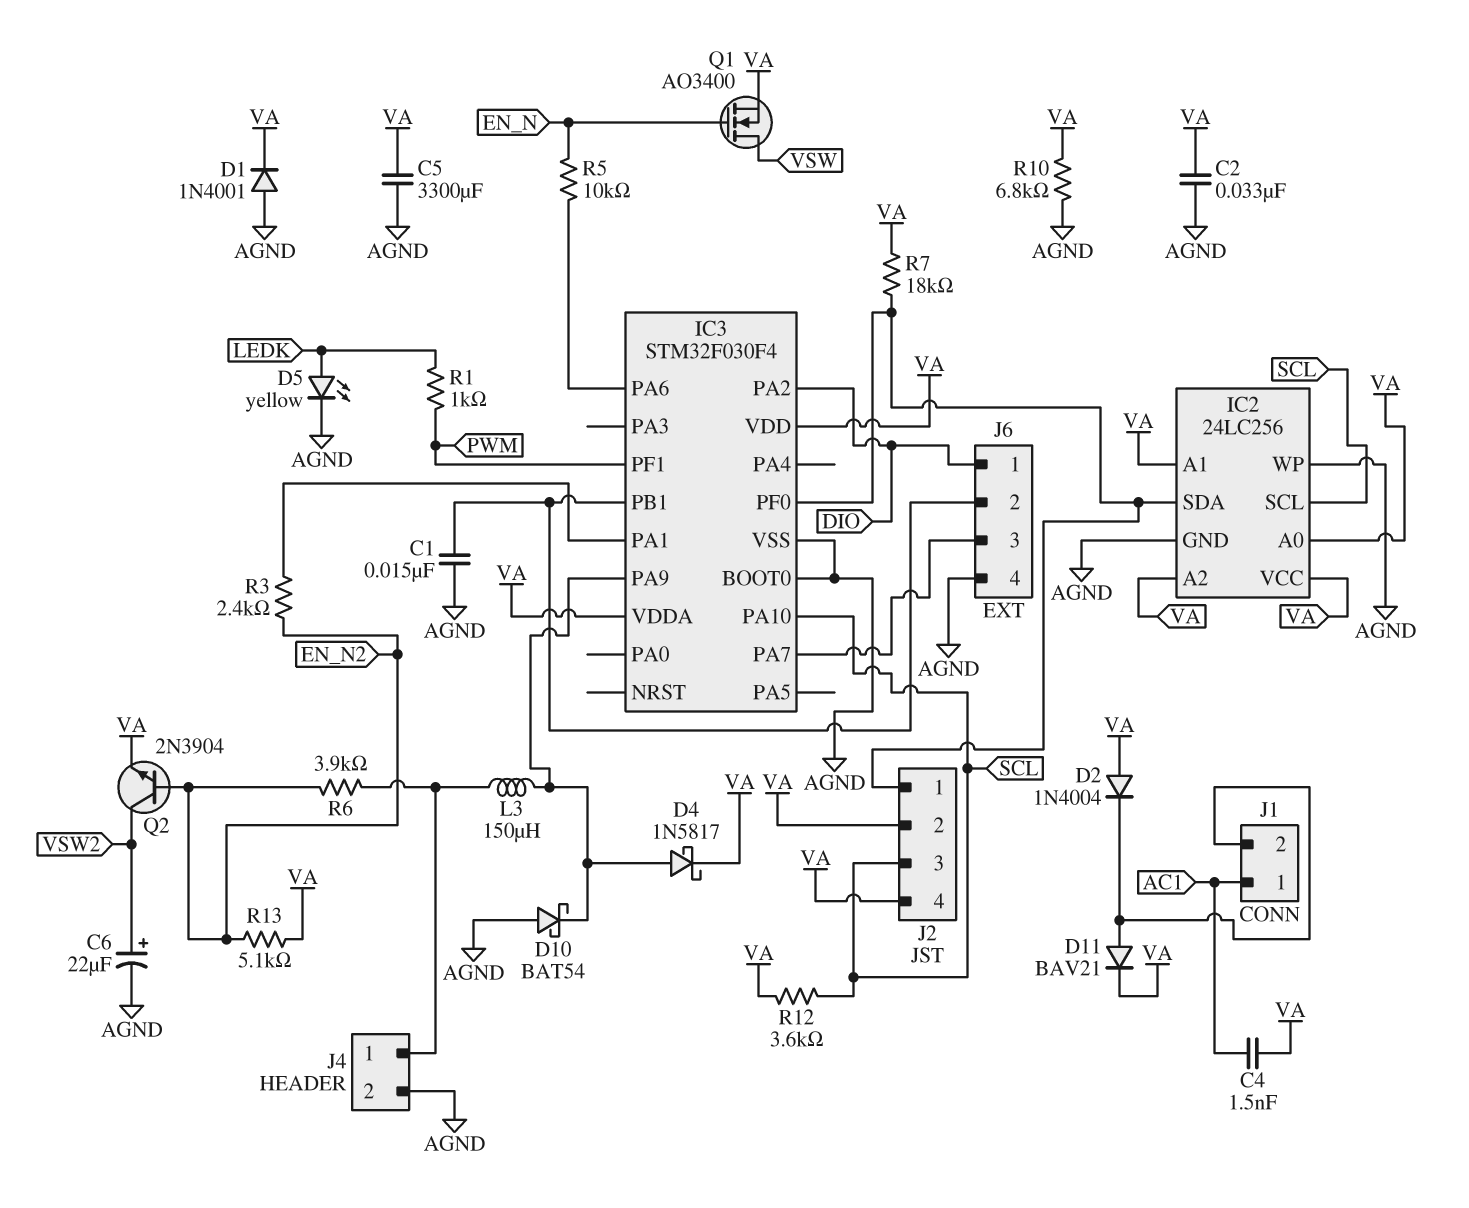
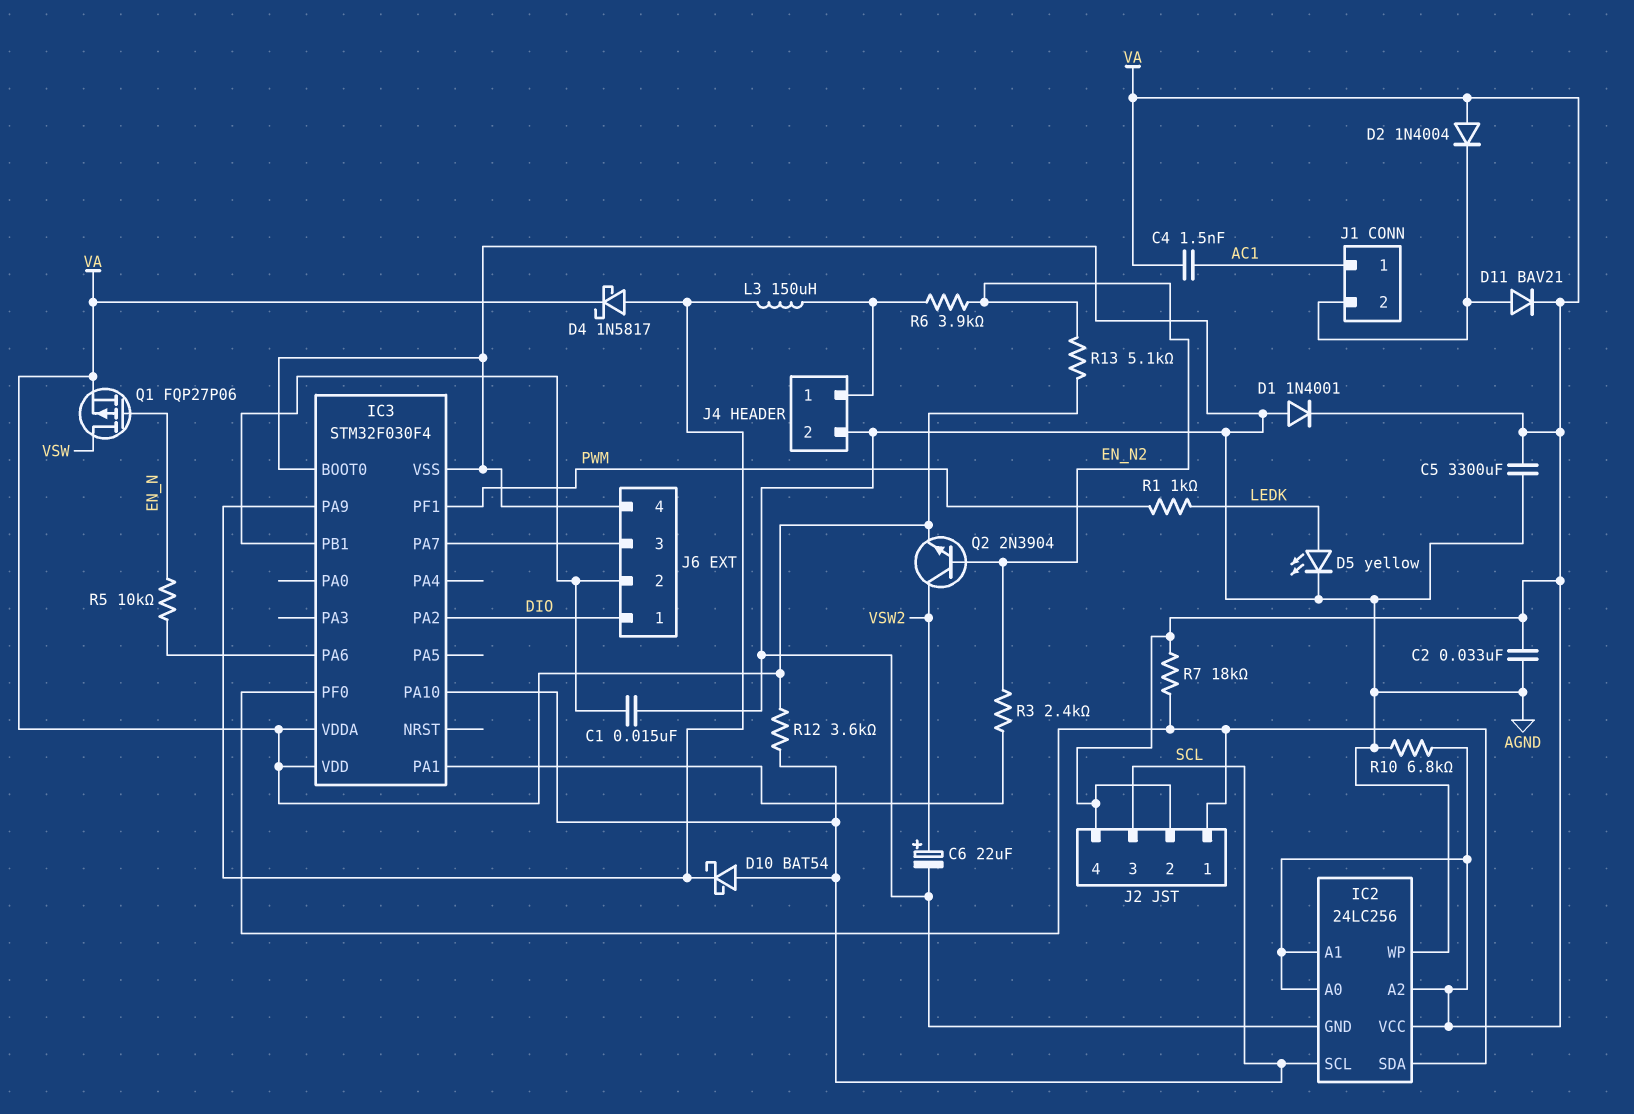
D10: schottky BAT54 (A AGND, K IC3/PA9) -> schottky BAT54 (A SCL, K IC3/PA9)
Q1: NMOS AO3400 (G EN_N, D VSW, S VA) -> PMOS FQP27P06 (G EN_N, D VSW, S VA)

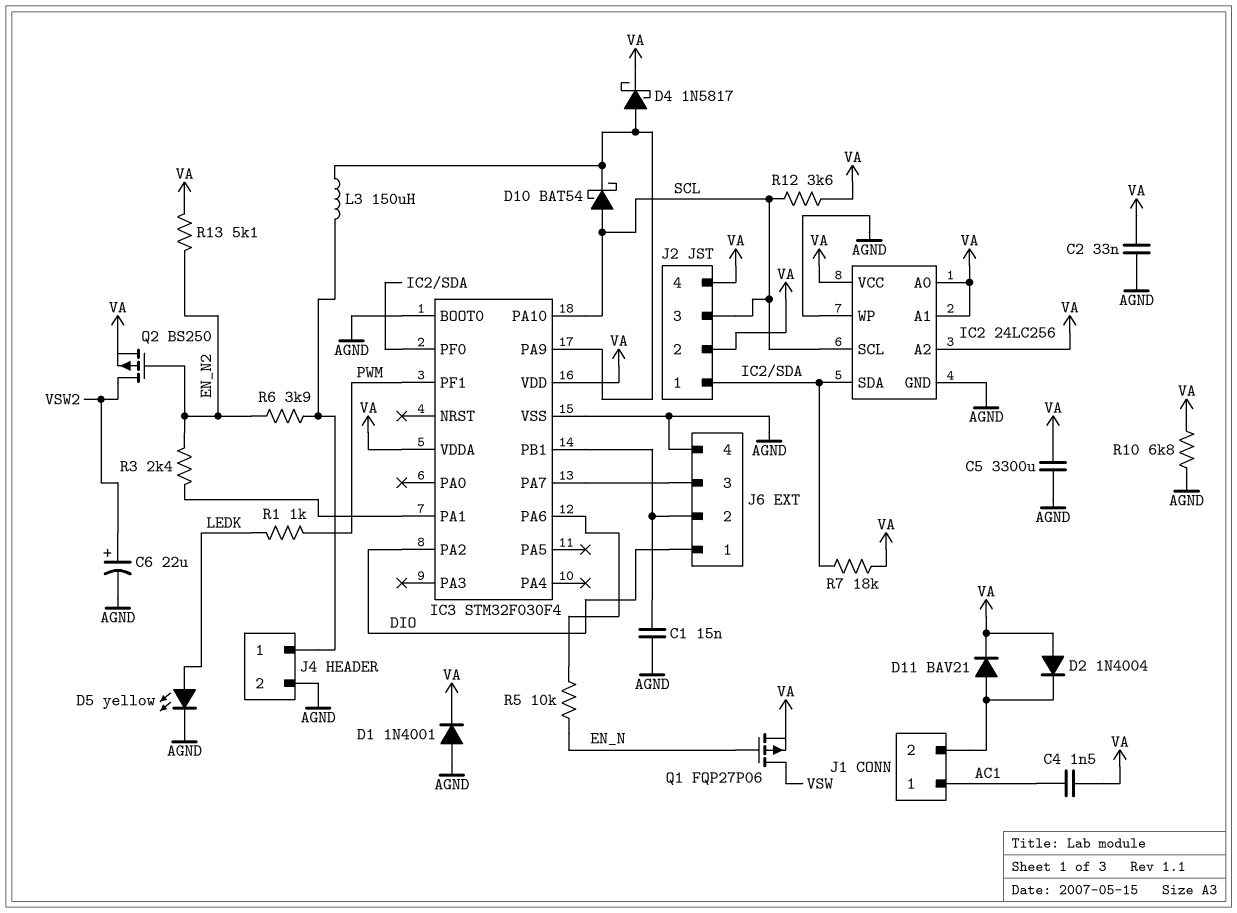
Q2: NPN 2N3904 (B EN_N2, C VSW2, E VA) -> PMOS BS250 (G EN_N2, D VSW2, S VA)

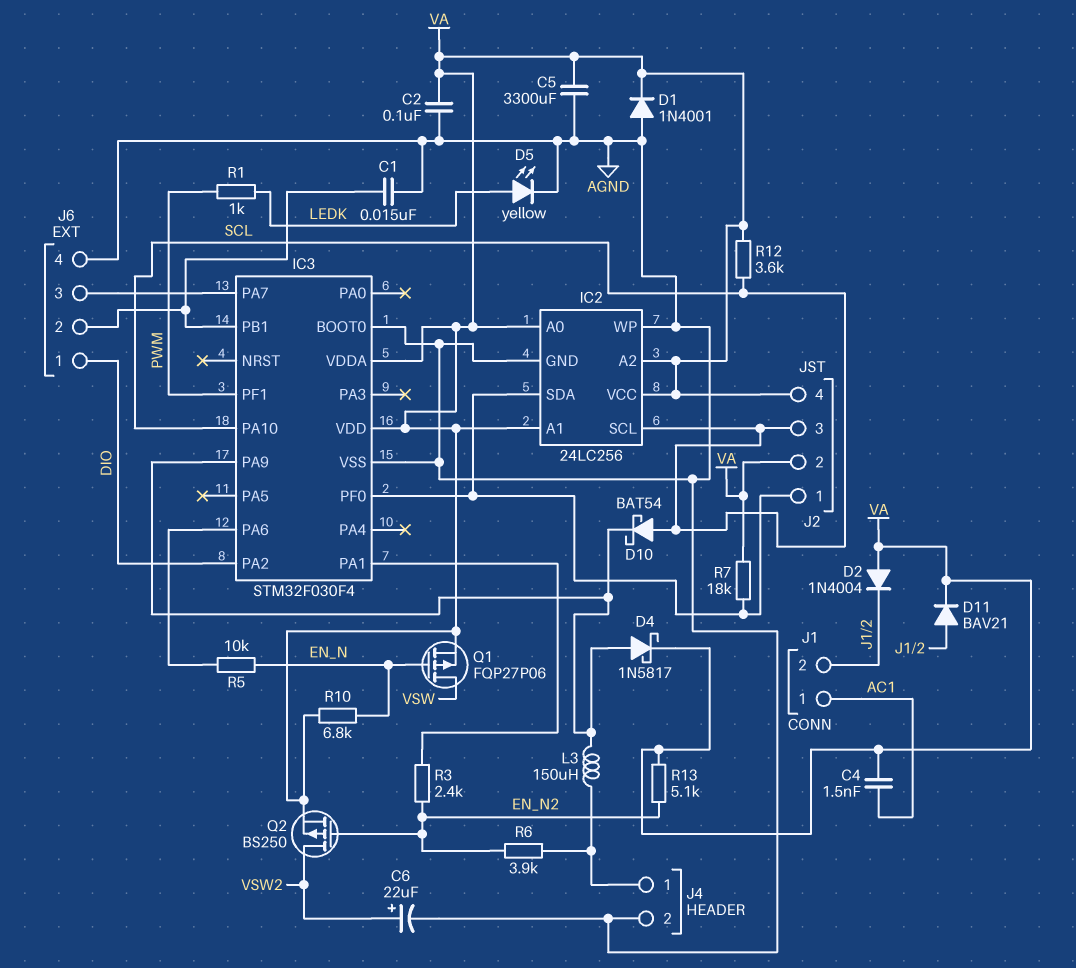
C2: 33nF (AGND, VA) -> 100nF (AGND, VA)
R10: 6.8k (AGND, VA) -> 6.8k (EN_N, VA)

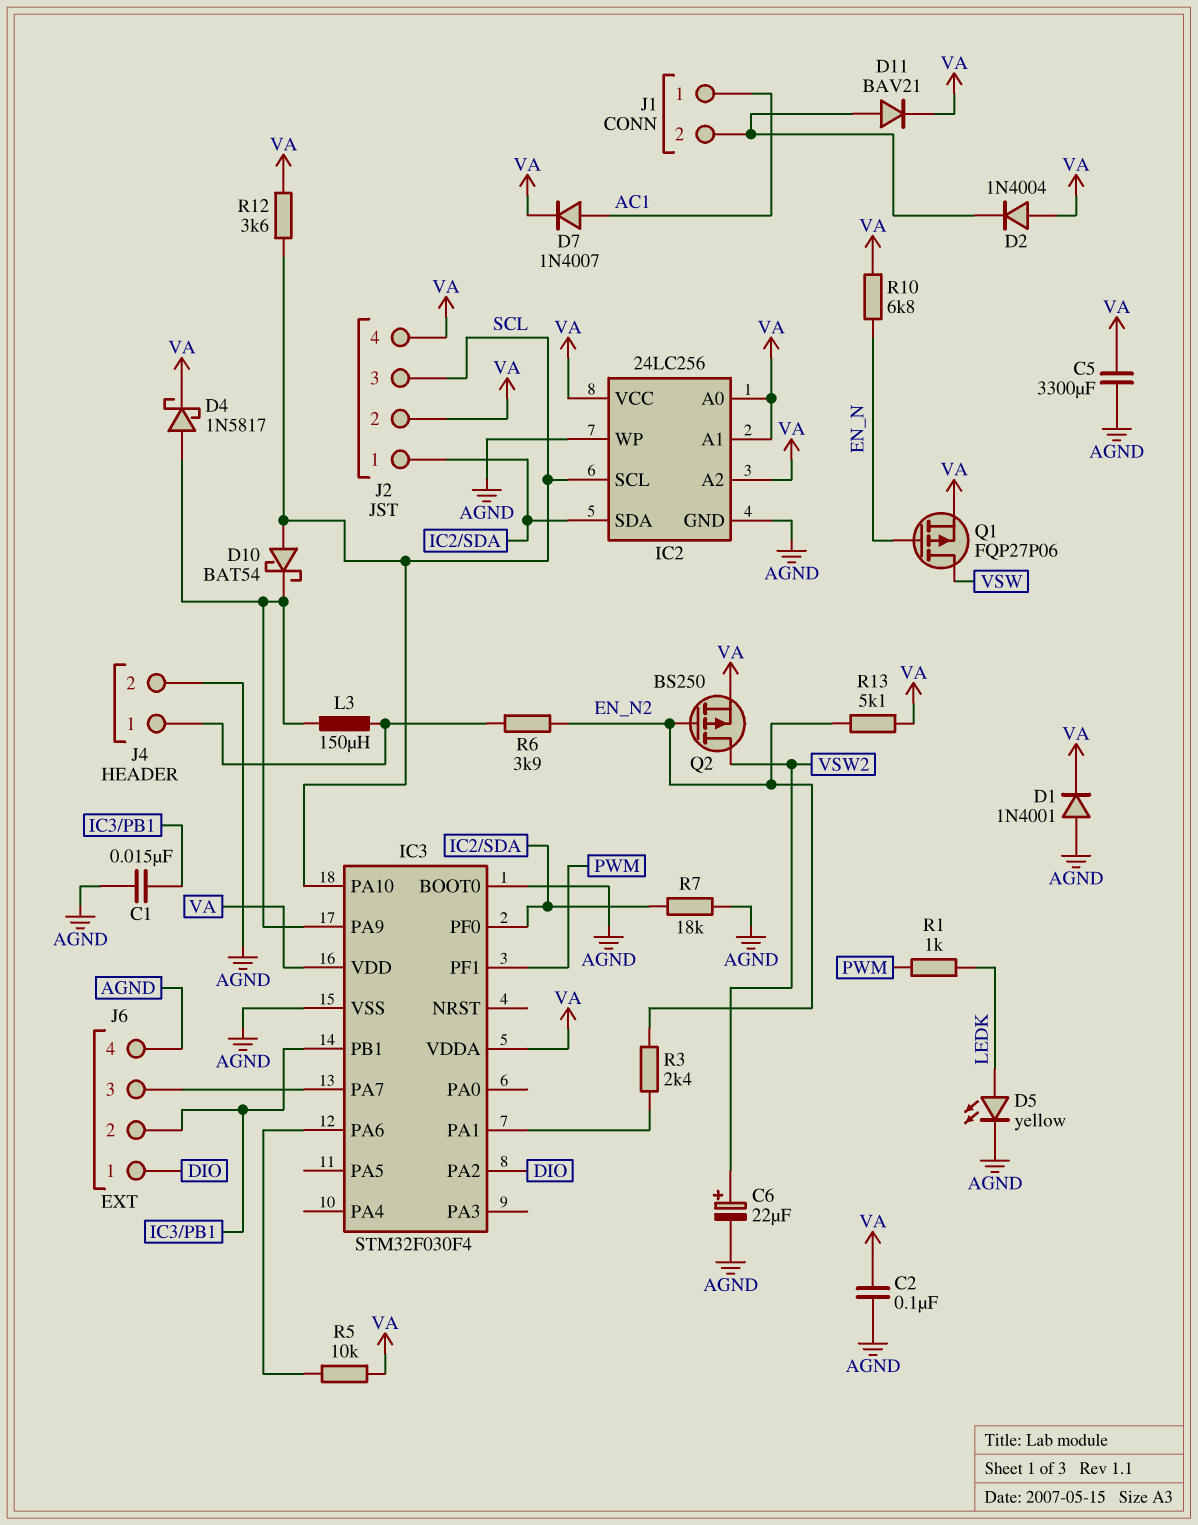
C4: 1.5nF (AC1, VA) -> none
D7: none -> diode 1N4007 (A AC1, K VA)
R5: 10k (EN_N, IC3/PA6) -> 10k (IC3/PA6, VA)
R7: 18k (IC2/SDA, VA) -> 18k (AGND, IC2/SDA)

